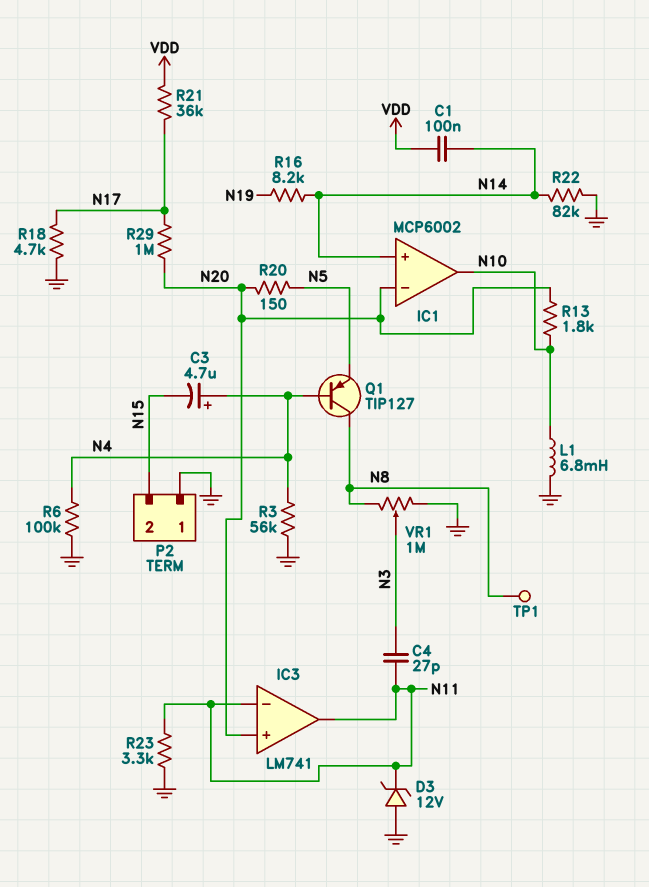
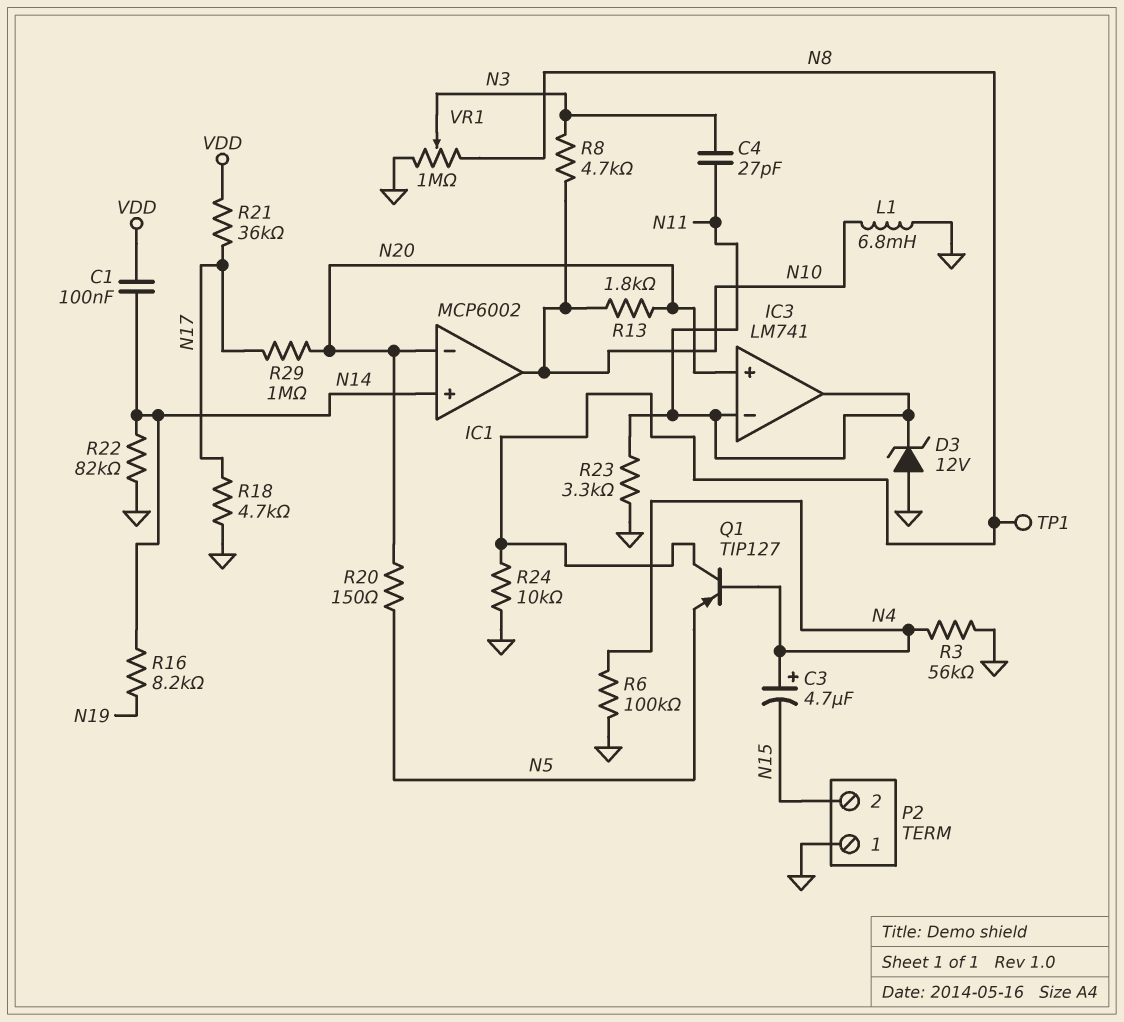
R8: none -> 4.7k (N3, N10)
R24: none -> 10k (GND, N8)

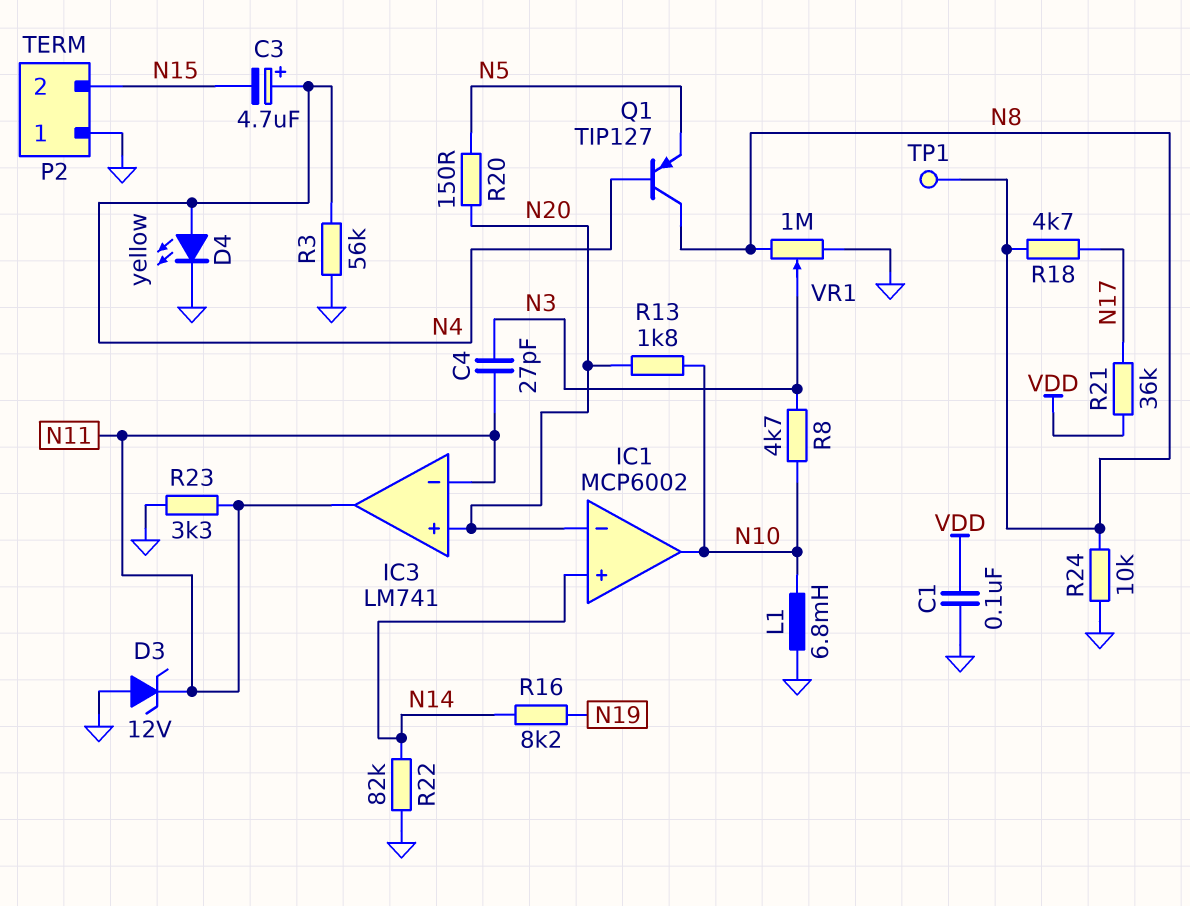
C1: 100nF (N14, VDD) -> 100nF (GND, VDD)
D4: none -> LED yellow (A N4, K GND)
R6: 100k (GND, N4) -> none
R18: 4.7k (GND, N17) -> 4.7k (N8, N17)
R29: 1M (N17, N20) -> none

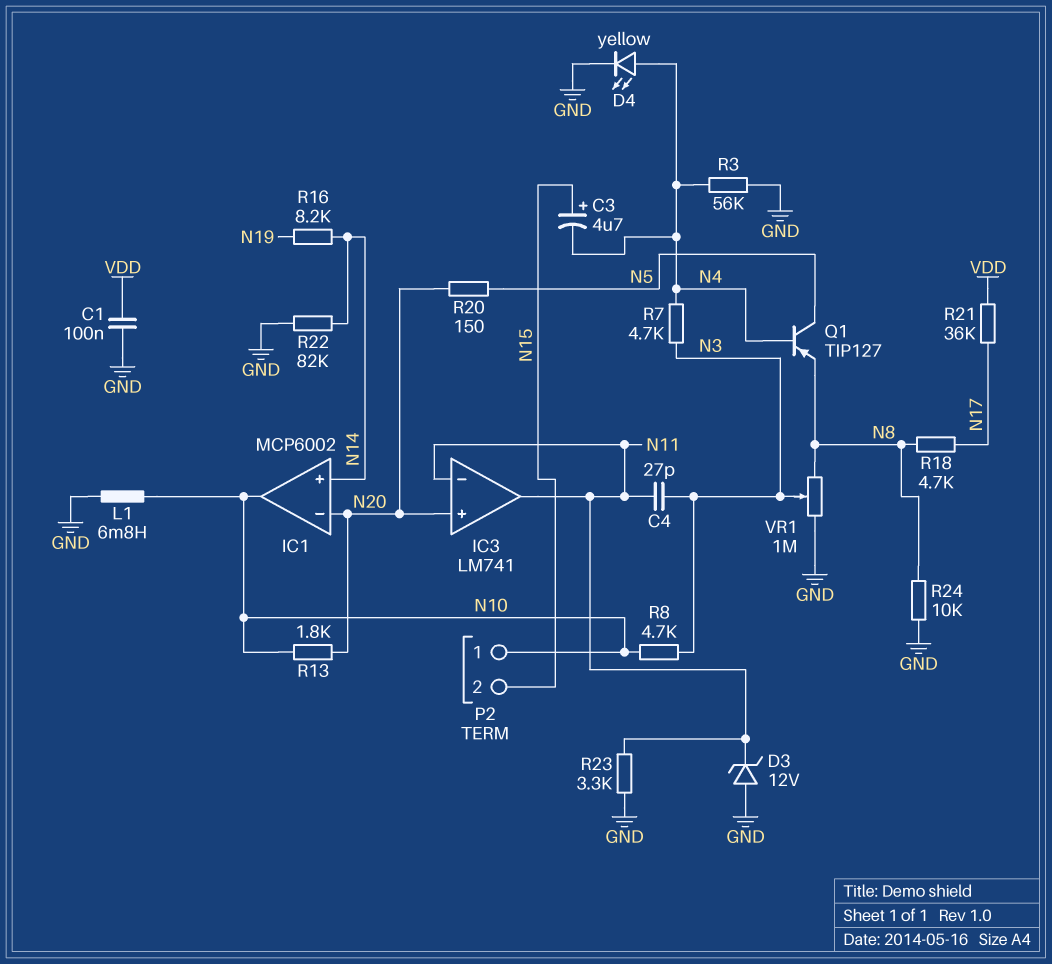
C3: 4.7uF (plus N4, minus N15) -> 4.7uF (plus N15, minus N4)
P2 pin 1: GND -> N10
Q1: PNP TIP127 (B N4, C N8, E N5) -> PNP TIP127 (B N4, C N5, E N8)
R7: none -> 4.7k (N3, N4)
TP1: test point (N8) -> none

